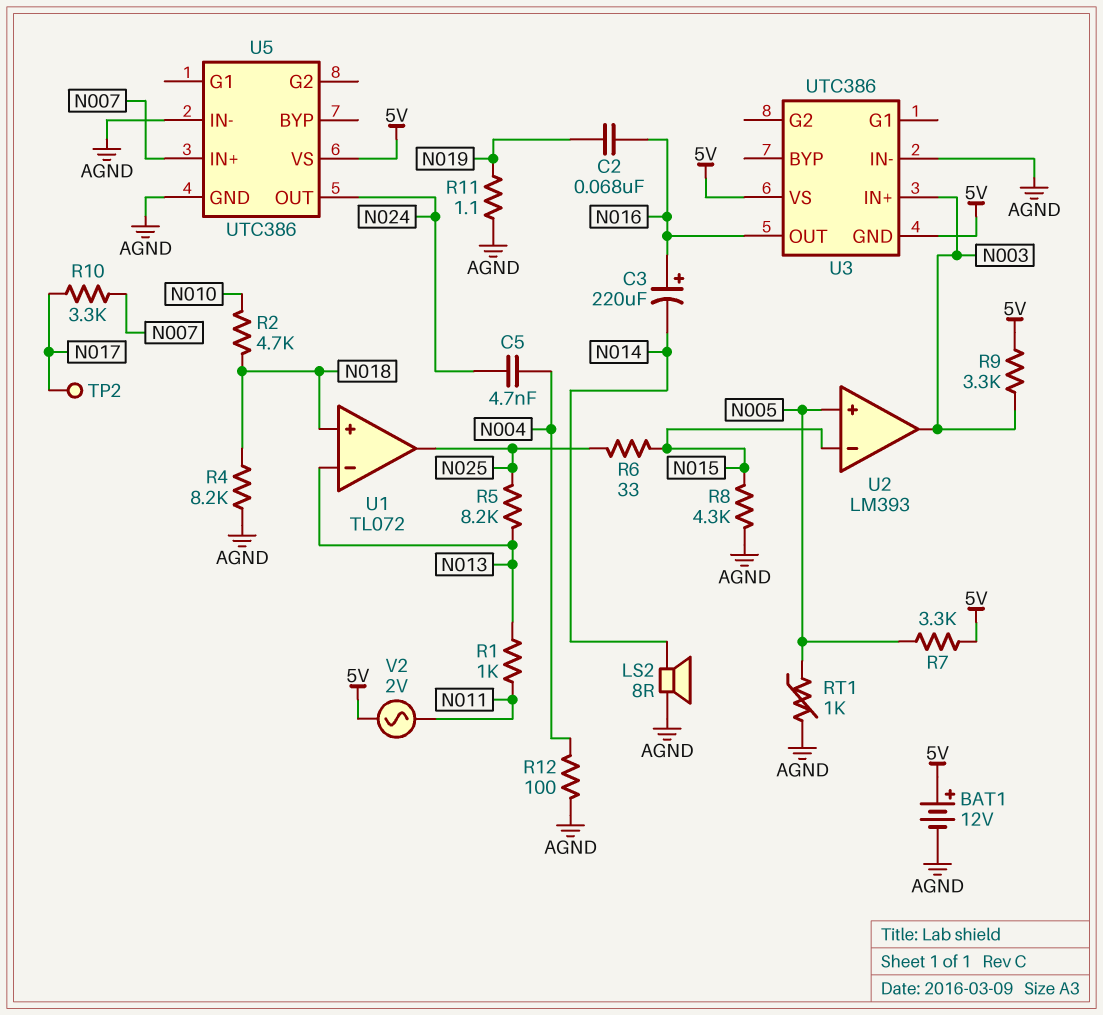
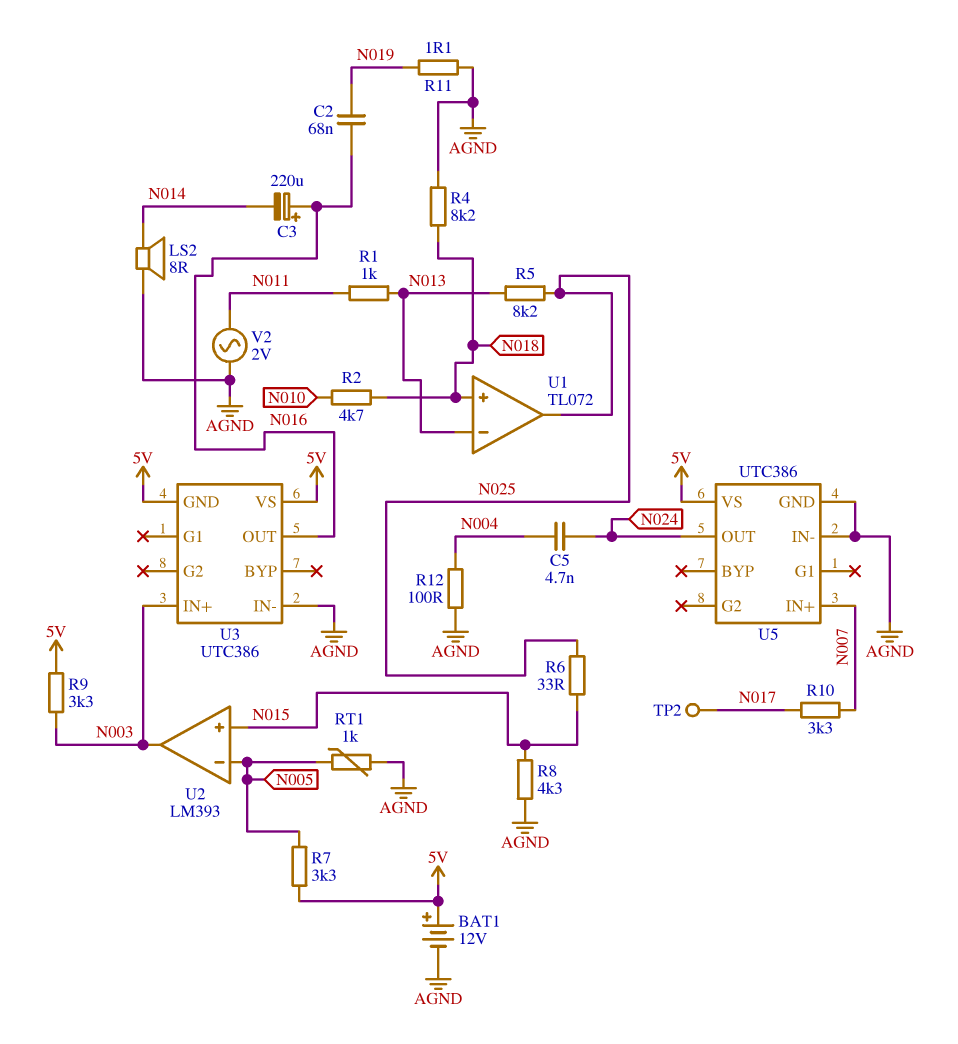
U2 pin in+: N005 -> N015
U2 pin in-: N015 -> N005
V2: AC 2V (5V, N011) -> AC 2V (AGND, N011)

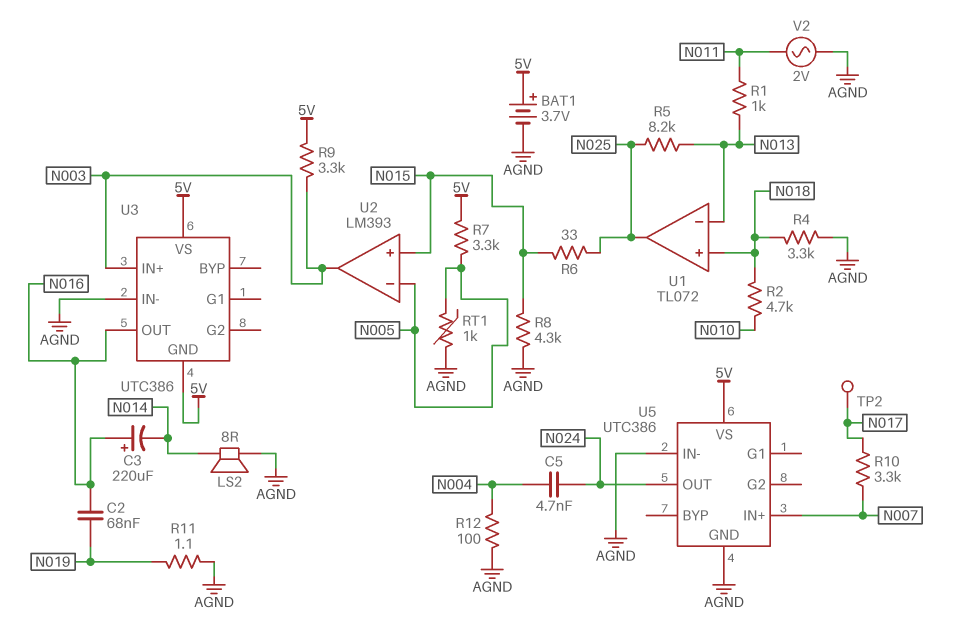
BAT1: 12V (plus 5V, minus AGND) -> 3.7V (plus 5V, minus AGND)
R4: 8.2k (AGND, N018) -> 3.3k (AGND, N018)

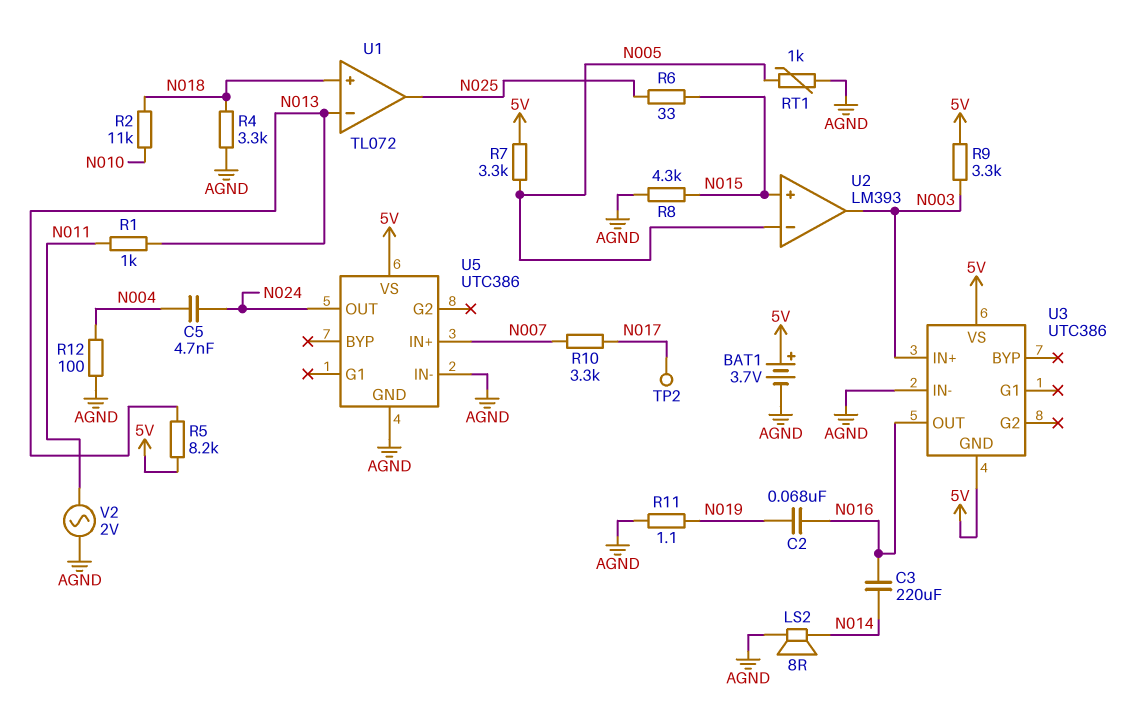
C3: 220uF (plus N016, minus N014) -> 220uF (N014, N016)
R2: 4.7k (N010, N018) -> 11k (N010, N018)
R5: 8.2k (N013, N025) -> 8.2k (5V, N013)

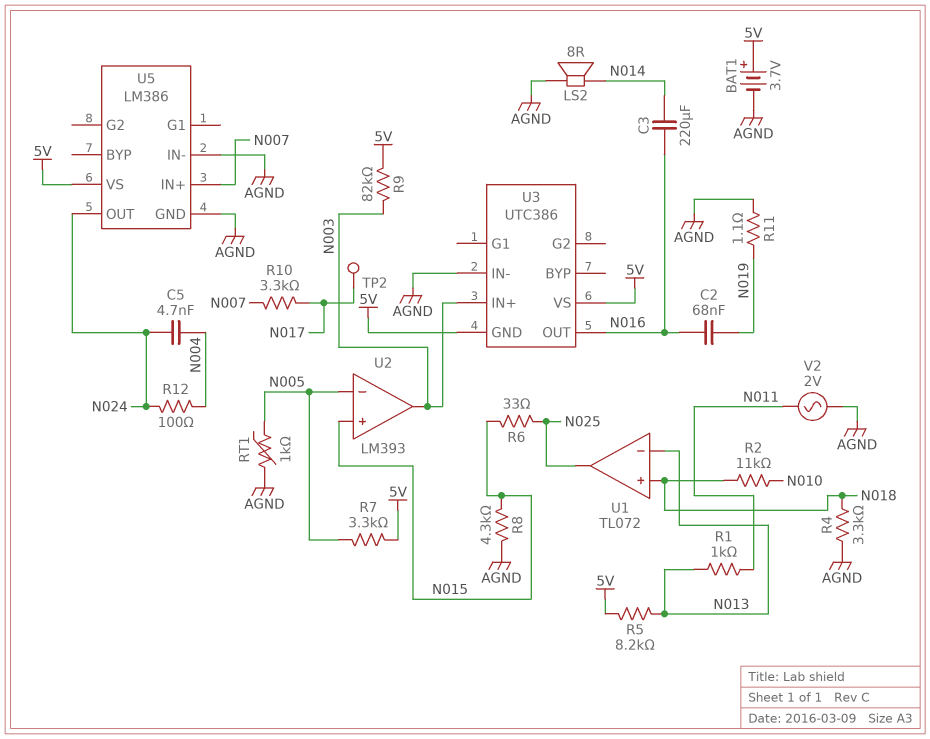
R9: 3.3k (5V, N003) -> 82k (5V, N003)
R12: 100 (AGND, N004) -> 100 (N004, N024)
U5: UTC386 -> LM386

